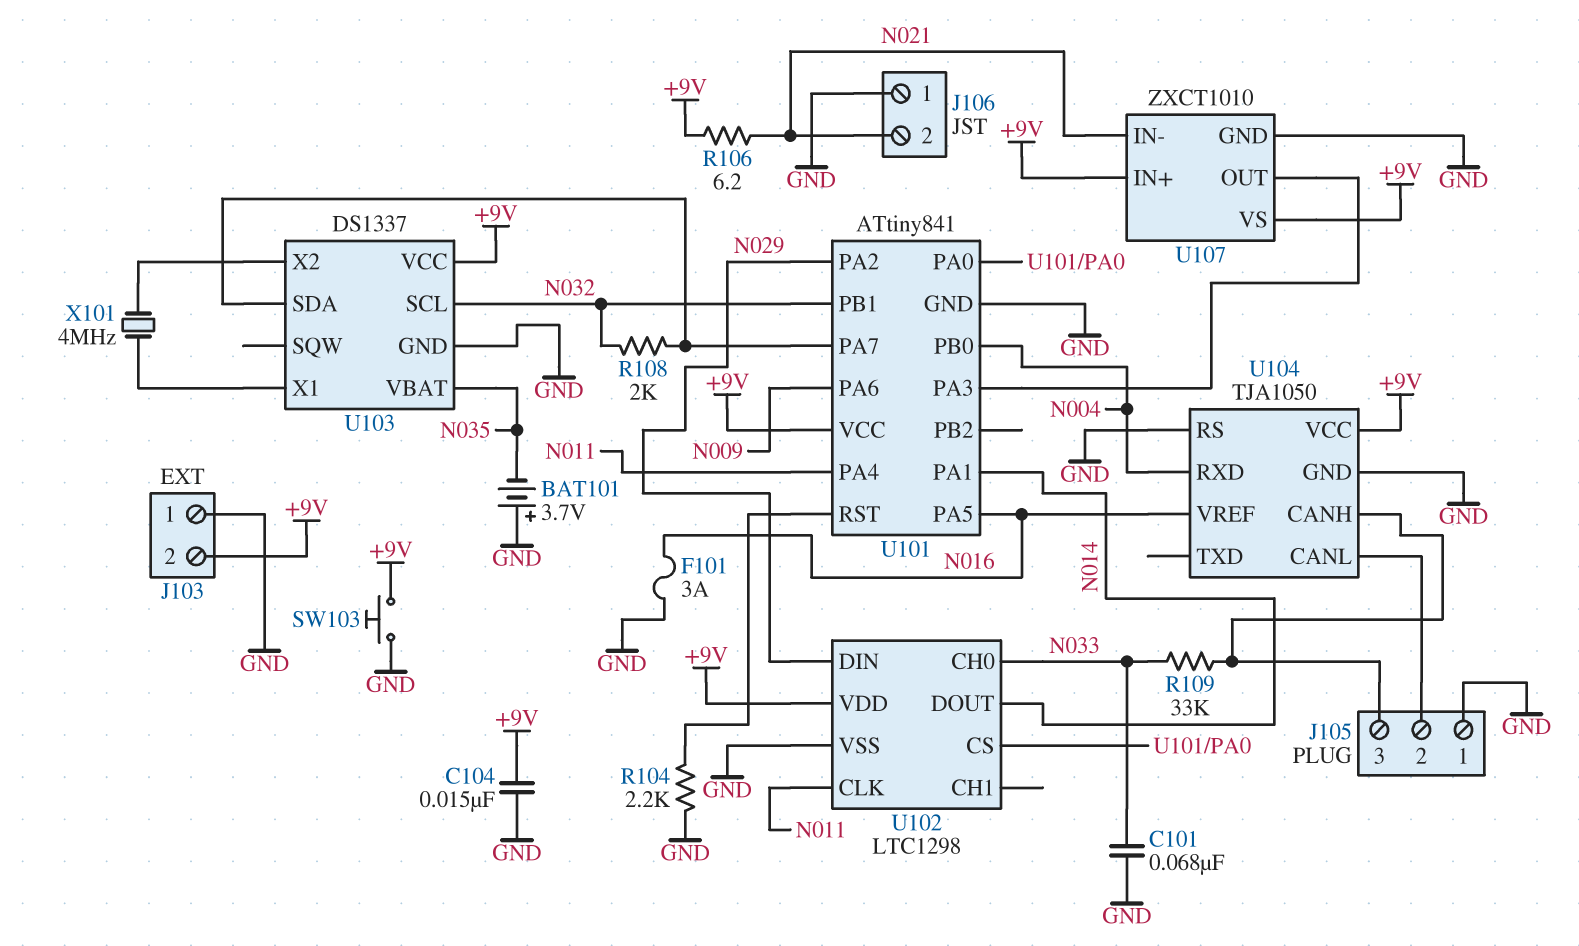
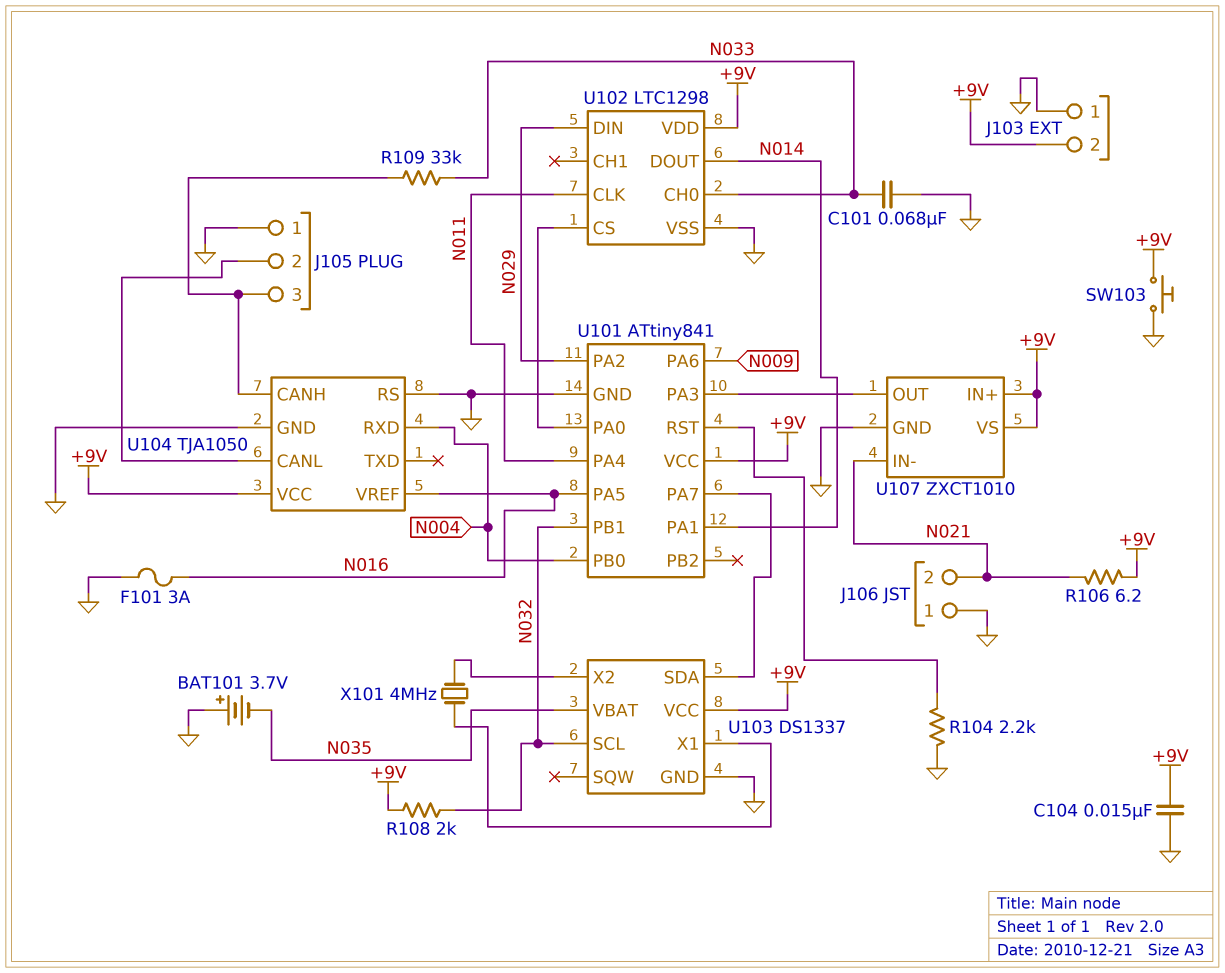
R108: 2k (N032, U101/PA7) -> 2k (+9V, N032)

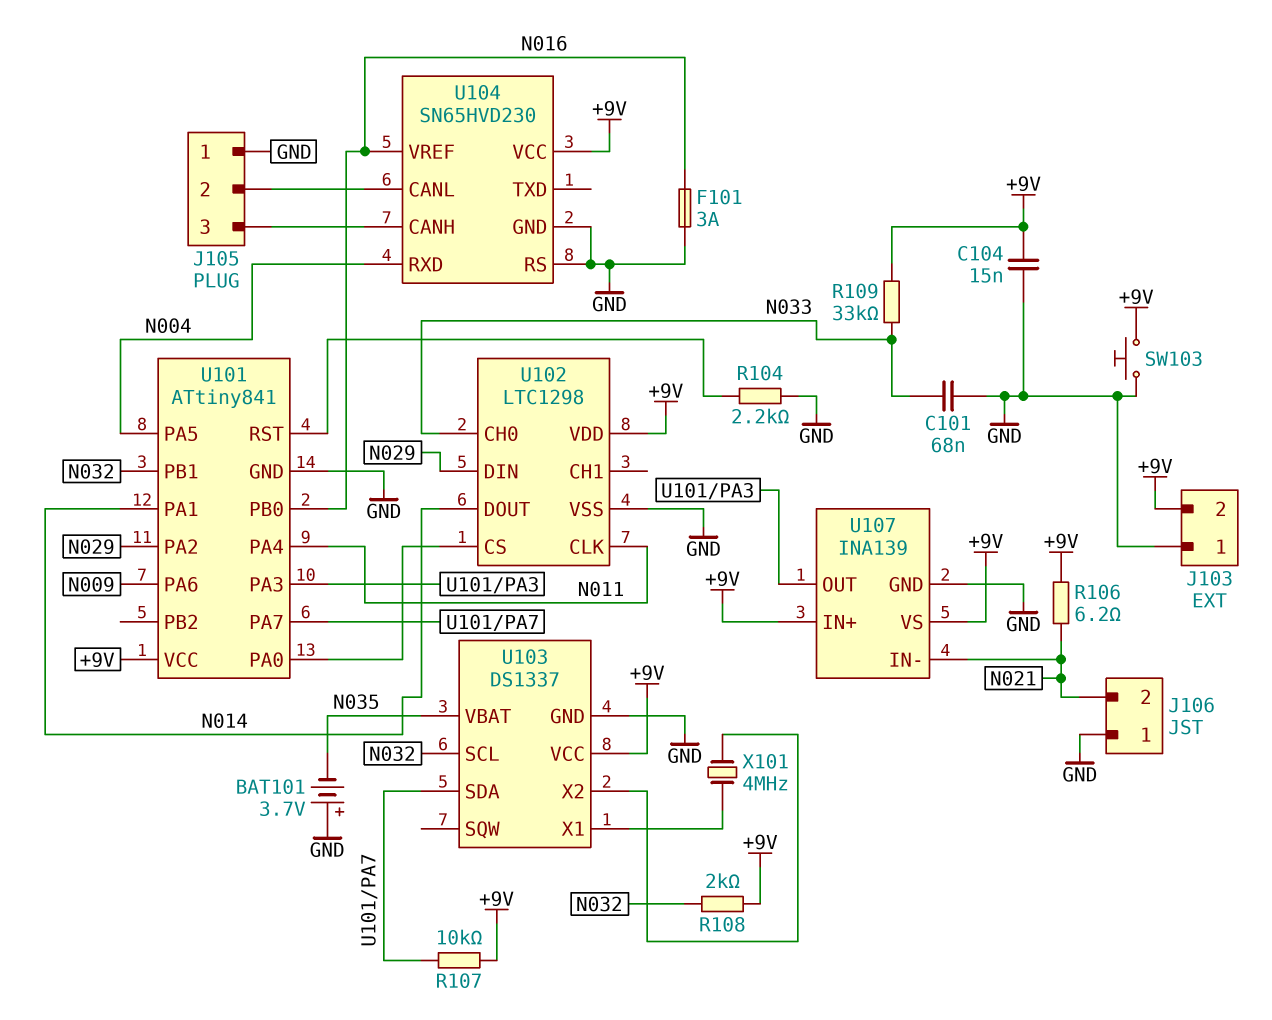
R107: none -> 10k (+9V, U101/PA7)
R109: 33k (J105/3, N033) -> 33k (+9V, N033)
U101 pin PA5: N016 -> N004
U101 pin PB0: N004 -> N016
U104: TJA1050 -> SN65HVD230
U107: ZXCT1010 -> INA139

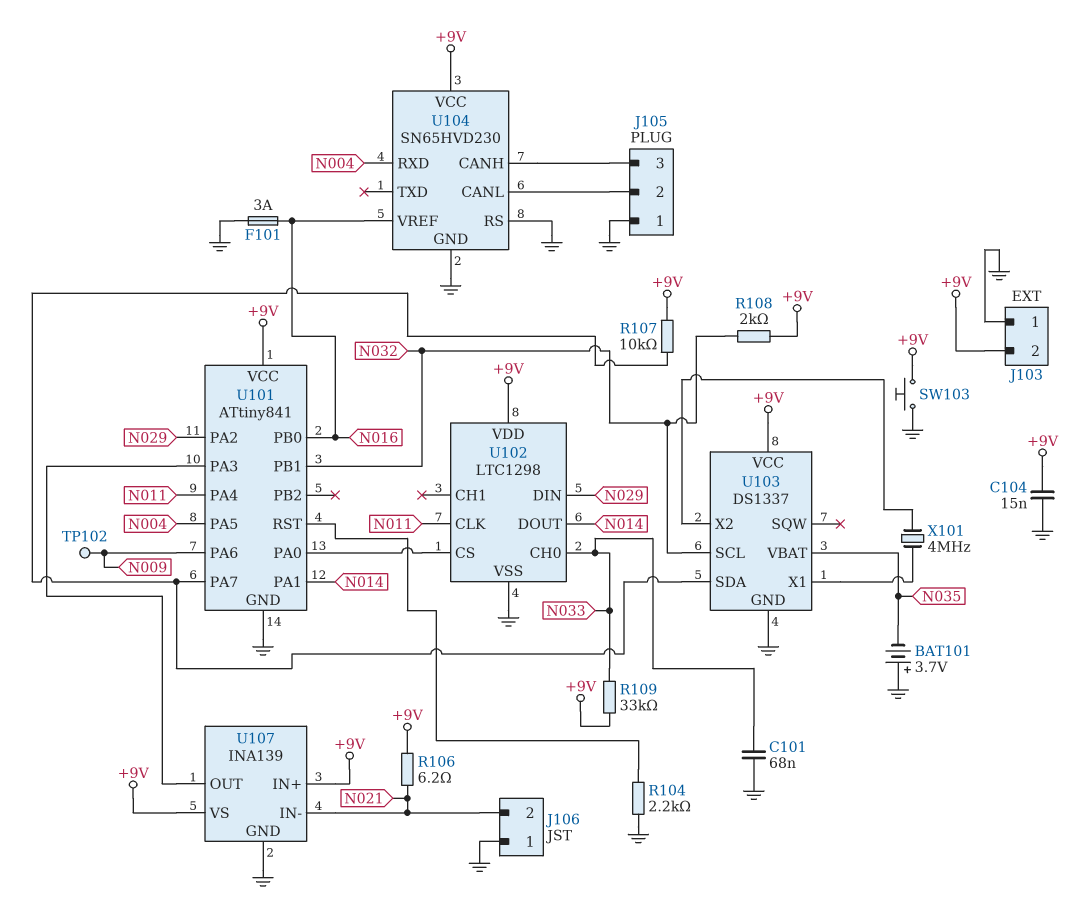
TP102: none -> test point (N009)

